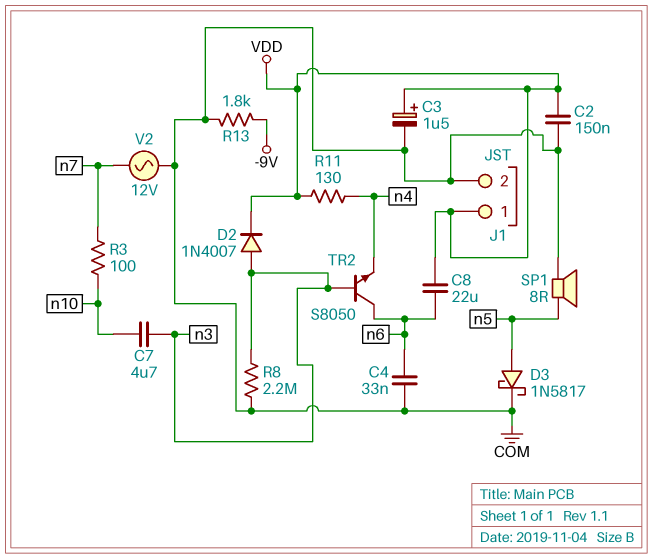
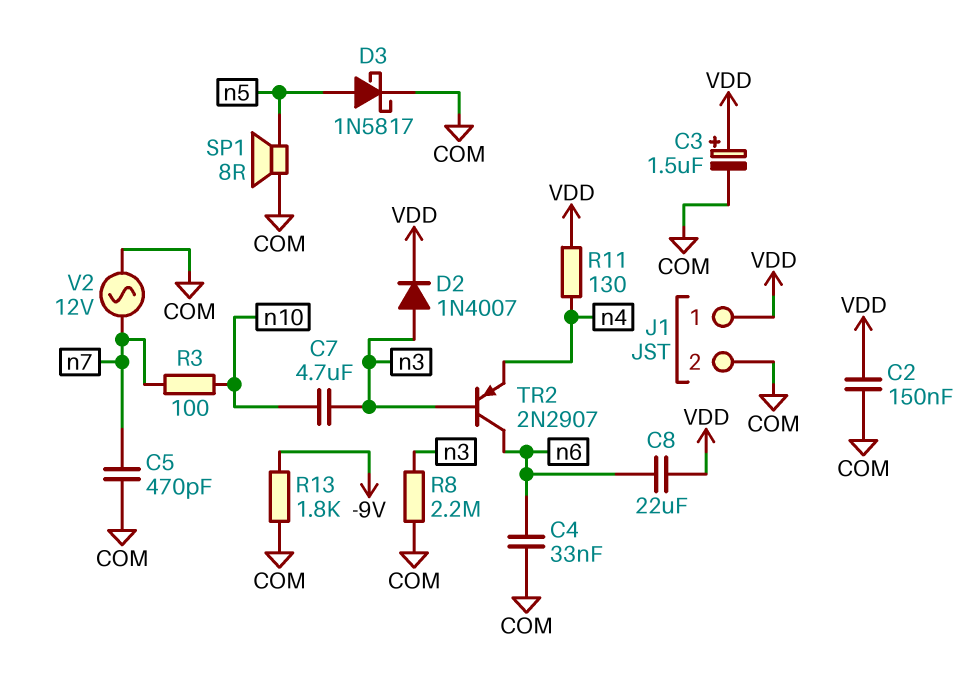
C5: none -> 470pF (COM, n7)
TR2: NPN S8050 (B n3, C n6, E n4) -> PNP 2N2907 (B n3, C n6, E n4)

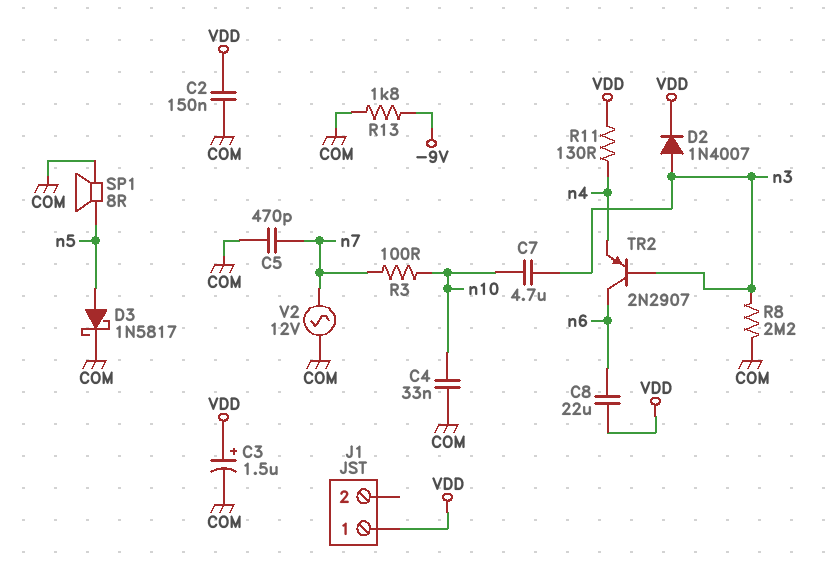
C4: 33nF (COM, n6) -> 33nF (COM, n10)
J1 pin 2: COM -> none

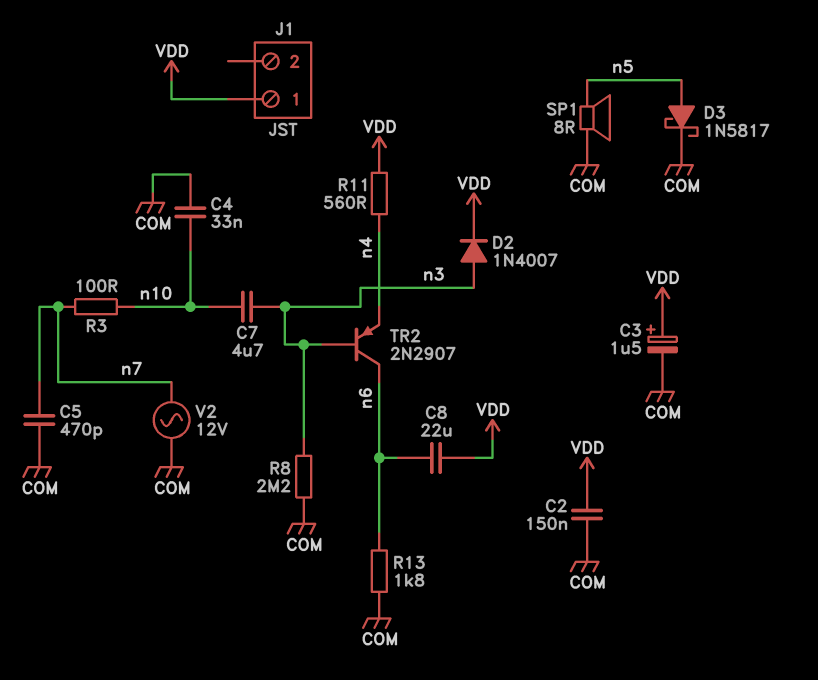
R11: 130 (VDD, n4) -> 560 (VDD, n4)
R13: 1.8k (-9V, COM) -> 1.8k (COM, n6)

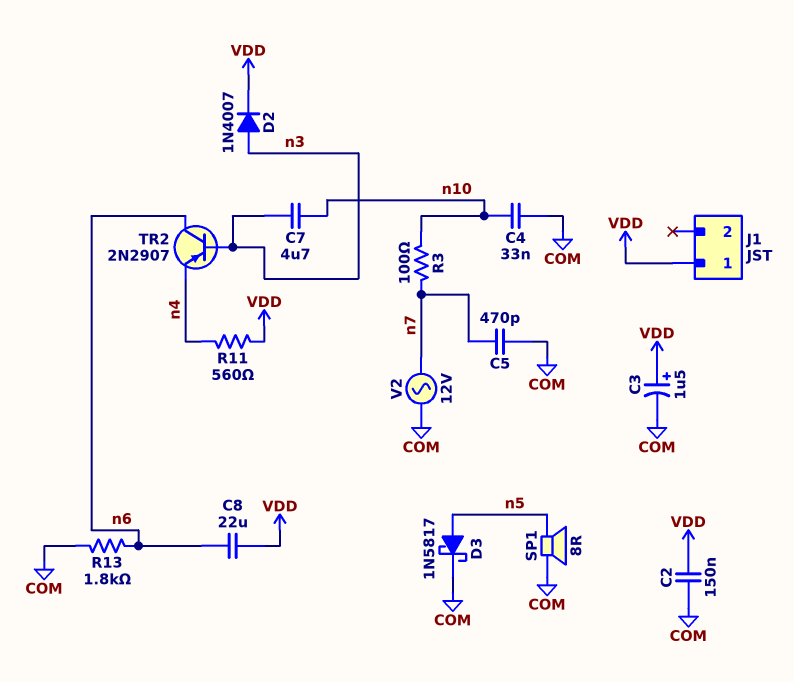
R8: 2.2M (COM, n3) -> none

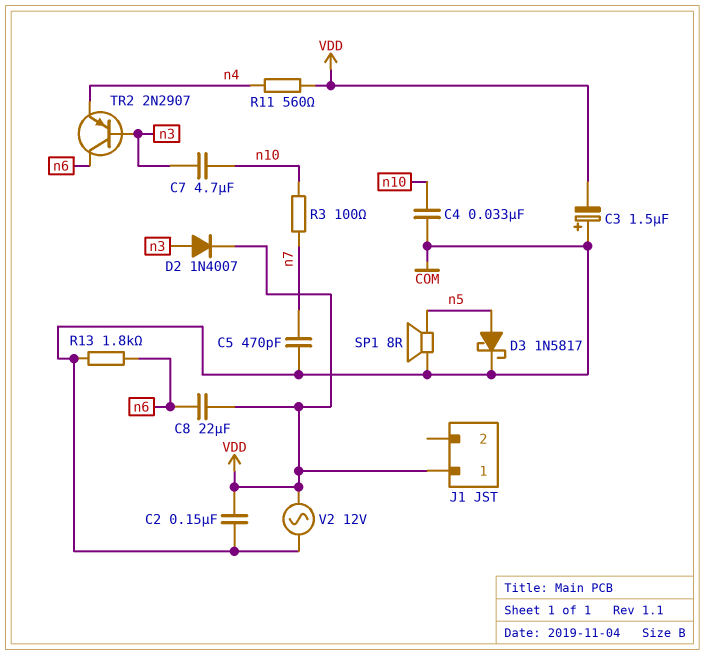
C3: 1.5uF (plus VDD, minus COM) -> 1.5uF (plus COM, minus VDD)
V2: AC 12V (COM, n7) -> AC 12V (COM, VDD)

